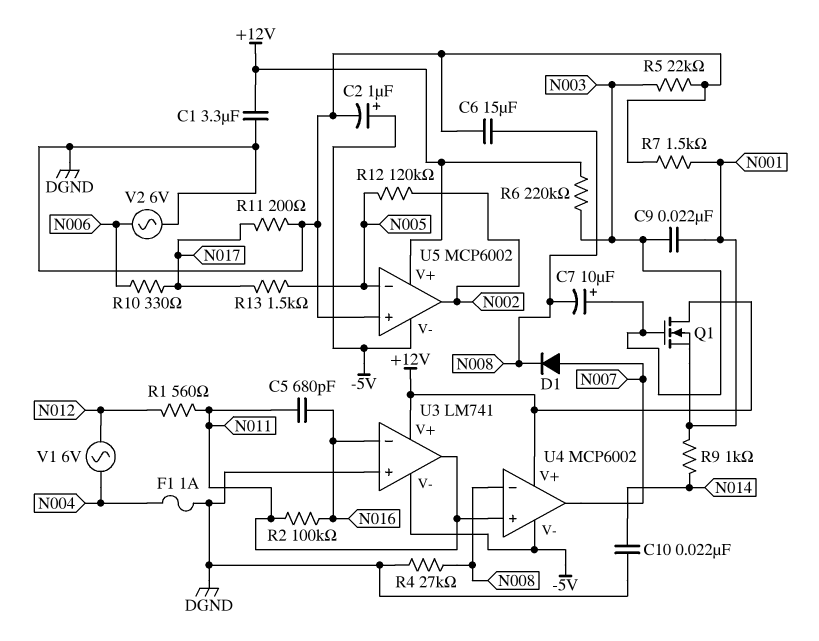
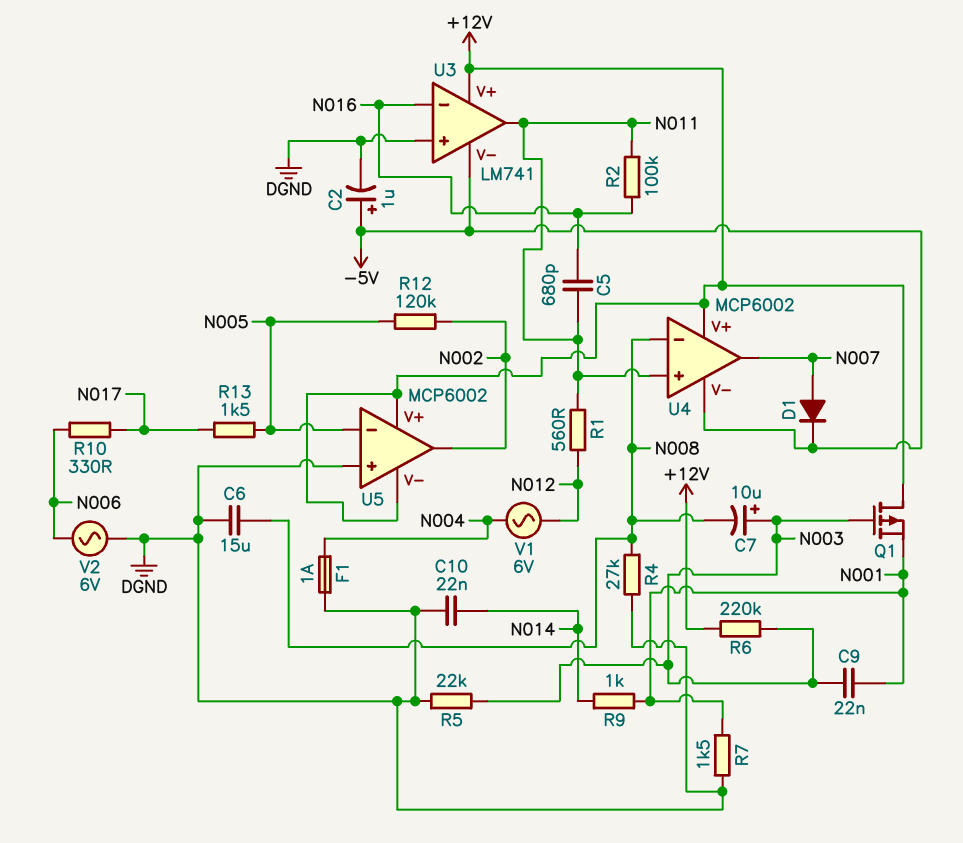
C1: 3.3uF (+12V, DGND) -> none
D1: diode (A N007, K N008) -> diode (A N007, K -5V)
Q1: NMOS (G N003, D +12V, S N001) -> PMOS (G N003, D +12V, S N001)
R11: 200 (DGND, N017) -> none
U5 pin V-: -5V -> +12V

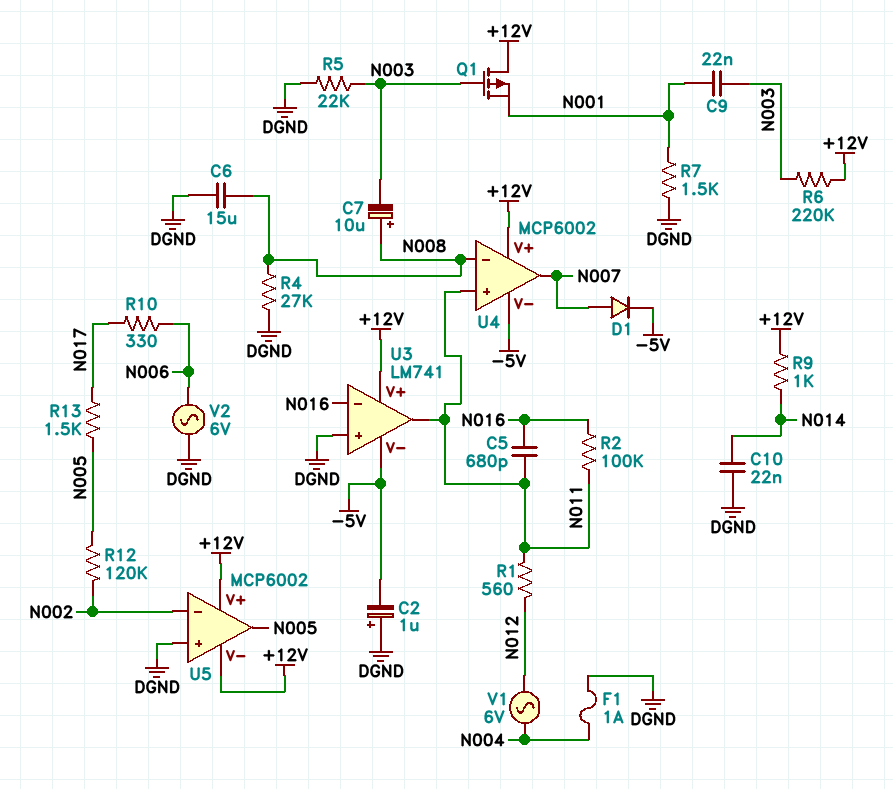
C2: 1uF (plus -5V, minus DGND) -> 1uF (plus DGND, minus -5V)
C7: 10uF (plus N003, minus N008) -> 10uF (plus N008, minus N003)
R9: 1k (N001, N014) -> 1k (+12V, N014)
U5 pin in-: N005 -> N002
U5 pin out: N002 -> N005

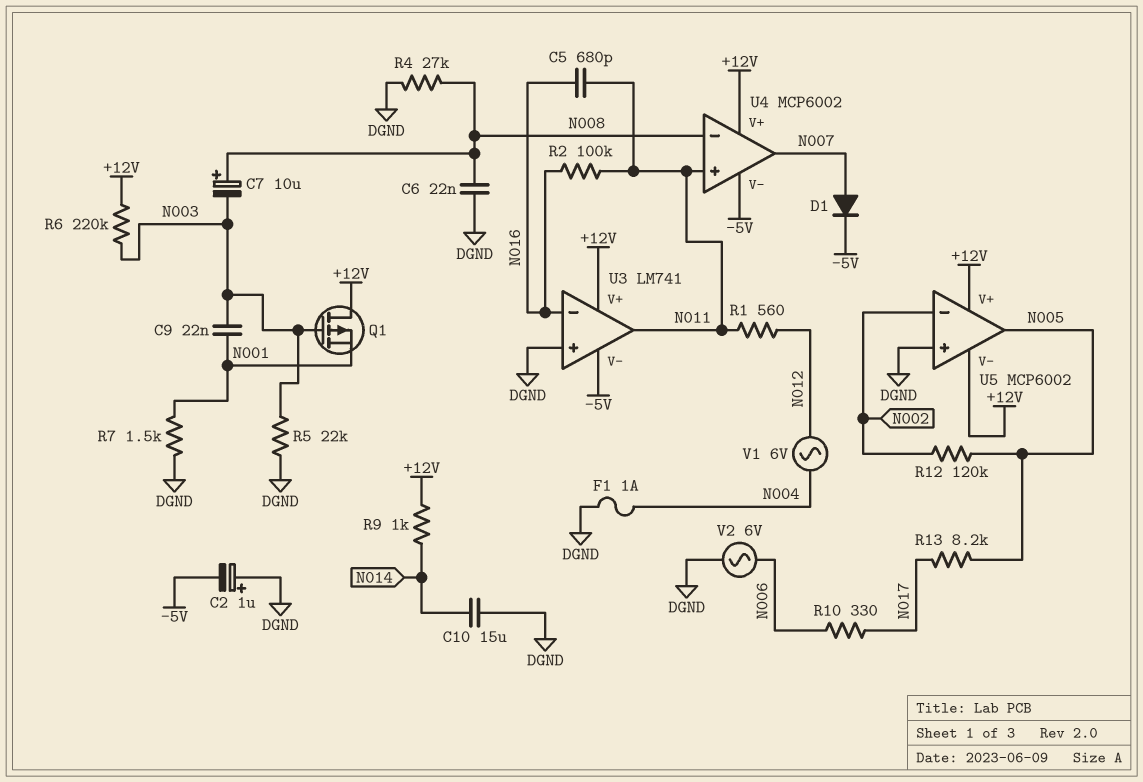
C6: 15uF (DGND, N008) -> 22nF (DGND, N008)
C10: 22nF (DGND, N014) -> 15uF (DGND, N014)
R13: 1.5k (N005, N017) -> 8.2k (N005, N017)

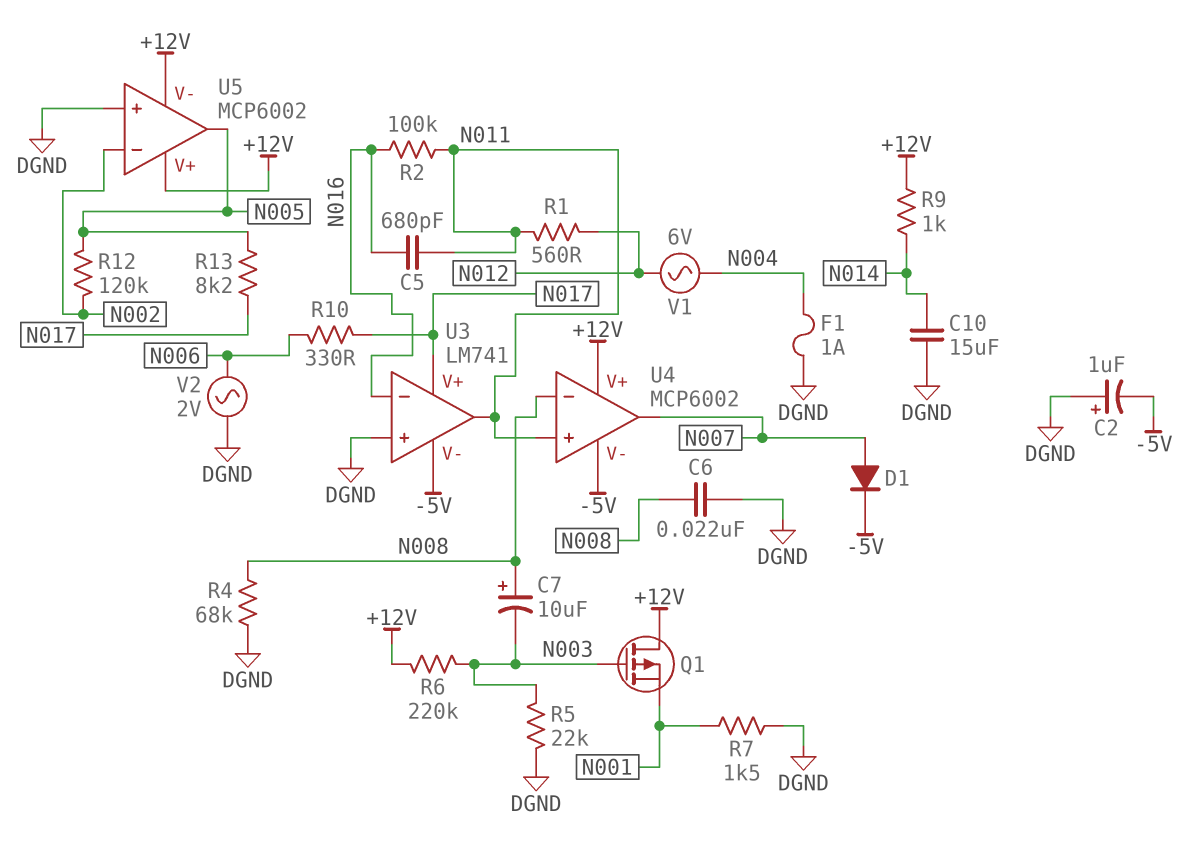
C9: 22nF (N001, N003) -> none
R4: 27k (DGND, N008) -> 68k (DGND, N008)
U3 pin V+: +12V -> N017
V2: AC 6V (DGND, N006) -> AC 2V (DGND, N006)

